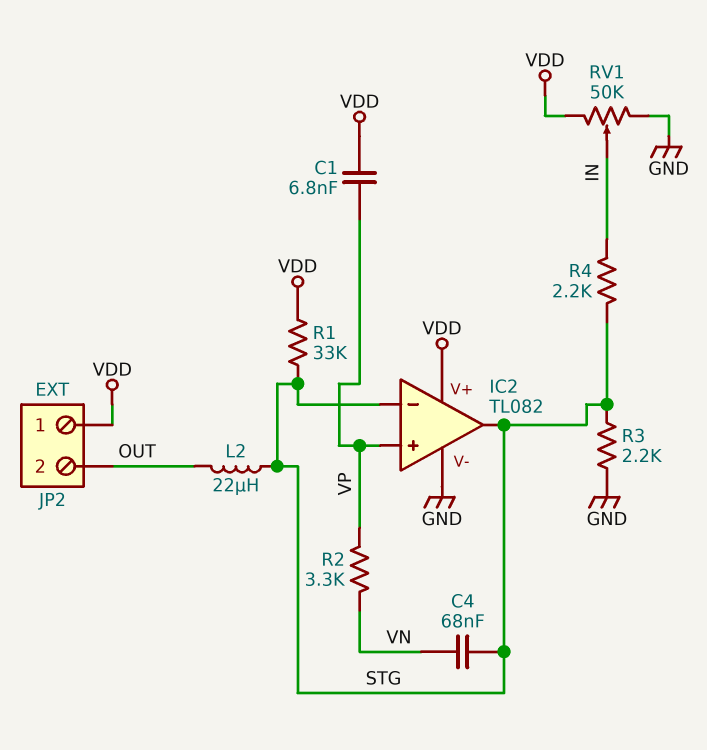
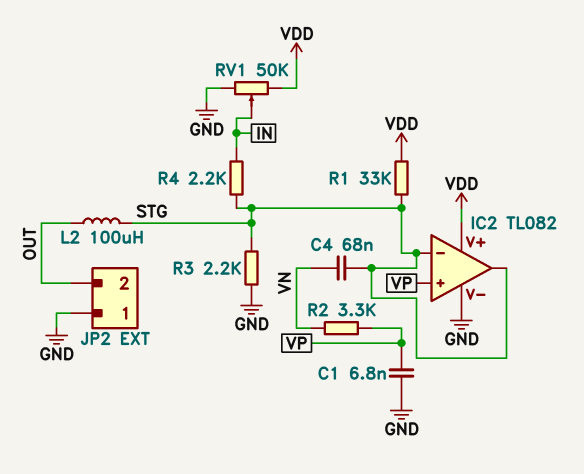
C1: 6.8nF (VDD, VP) -> 6.8nF (GND, VP)
JP2 pin 1: VDD -> GND
L2: 22uH (OUT, STG) -> 100uH (OUT, STG)

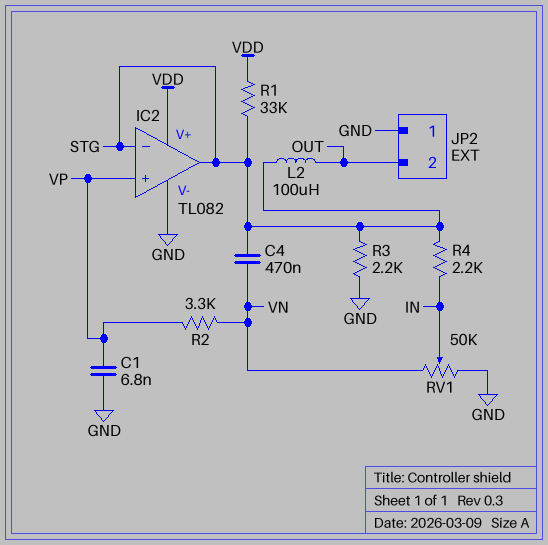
C4: 68nF (STG, VN) -> 470nF (STG, VN)
RV1: 50k (GND, VDD, wiper IN) -> 50k (GND, VN, wiper IN)

